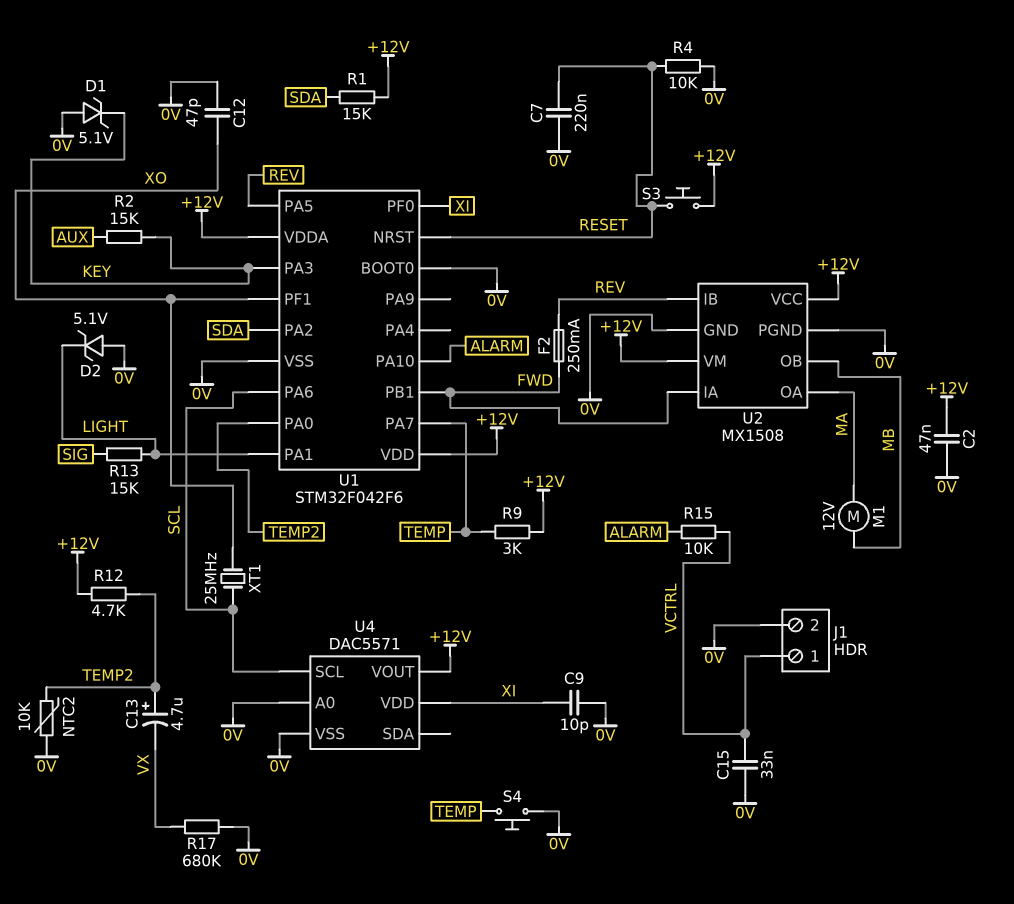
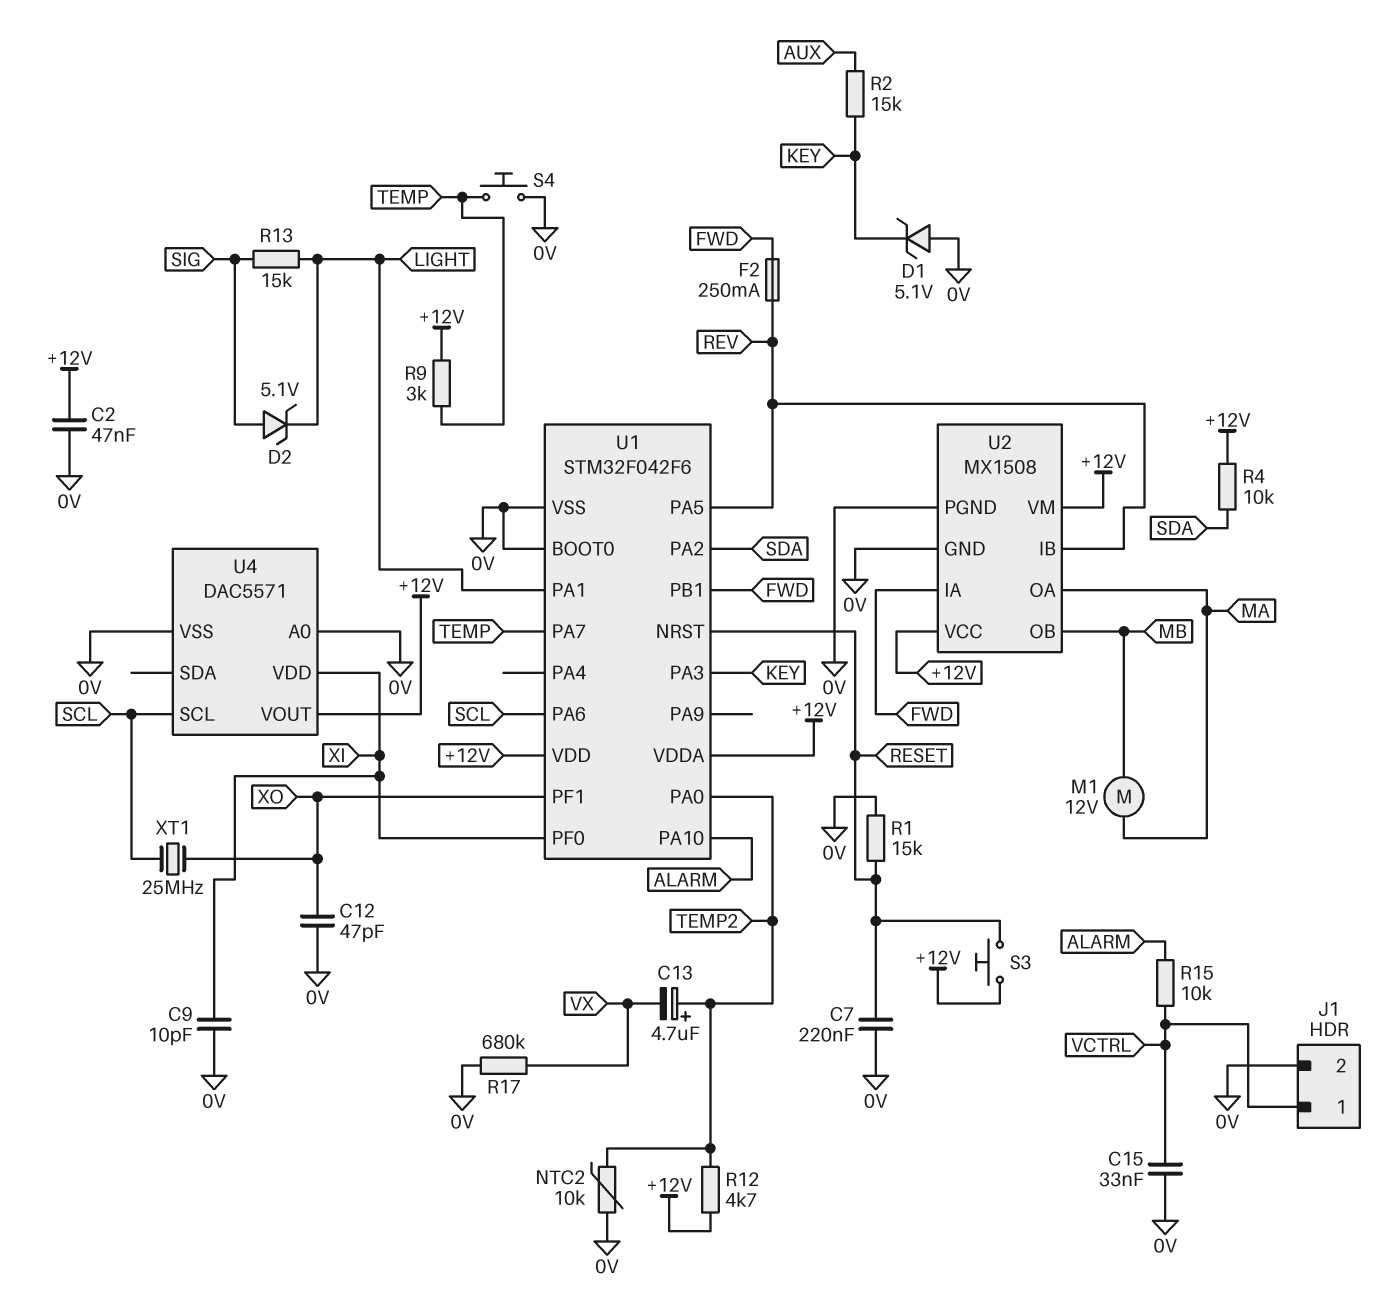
D2: zener 5.1V (A 0V, K LIGHT) -> zener 5.1V (A SIG, K LIGHT)
R1: 15k (+12V, SDA) -> 15k (0V, RESET)
R4: 10k (0V, RESET) -> 10k (+12V, SDA)

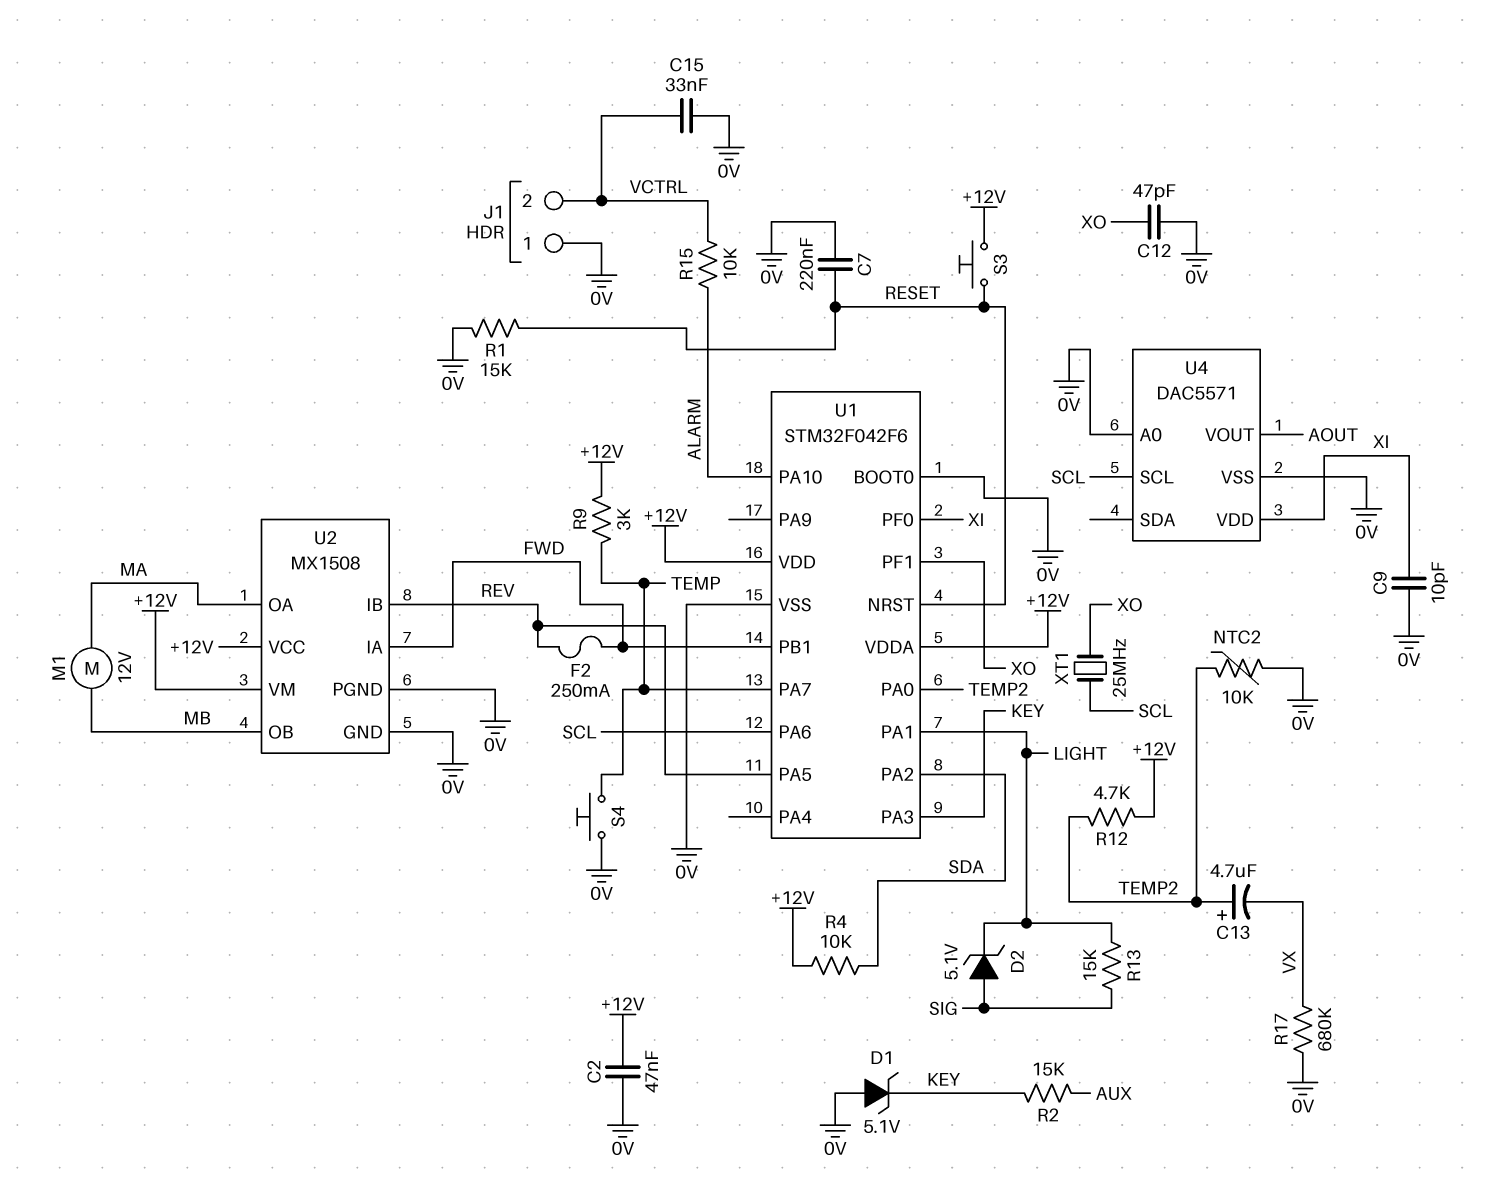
J1 pin 1: VCTRL -> 0V
J1 pin 2: 0V -> VCTRL
U4 pin VOUT: +12V -> AOUT

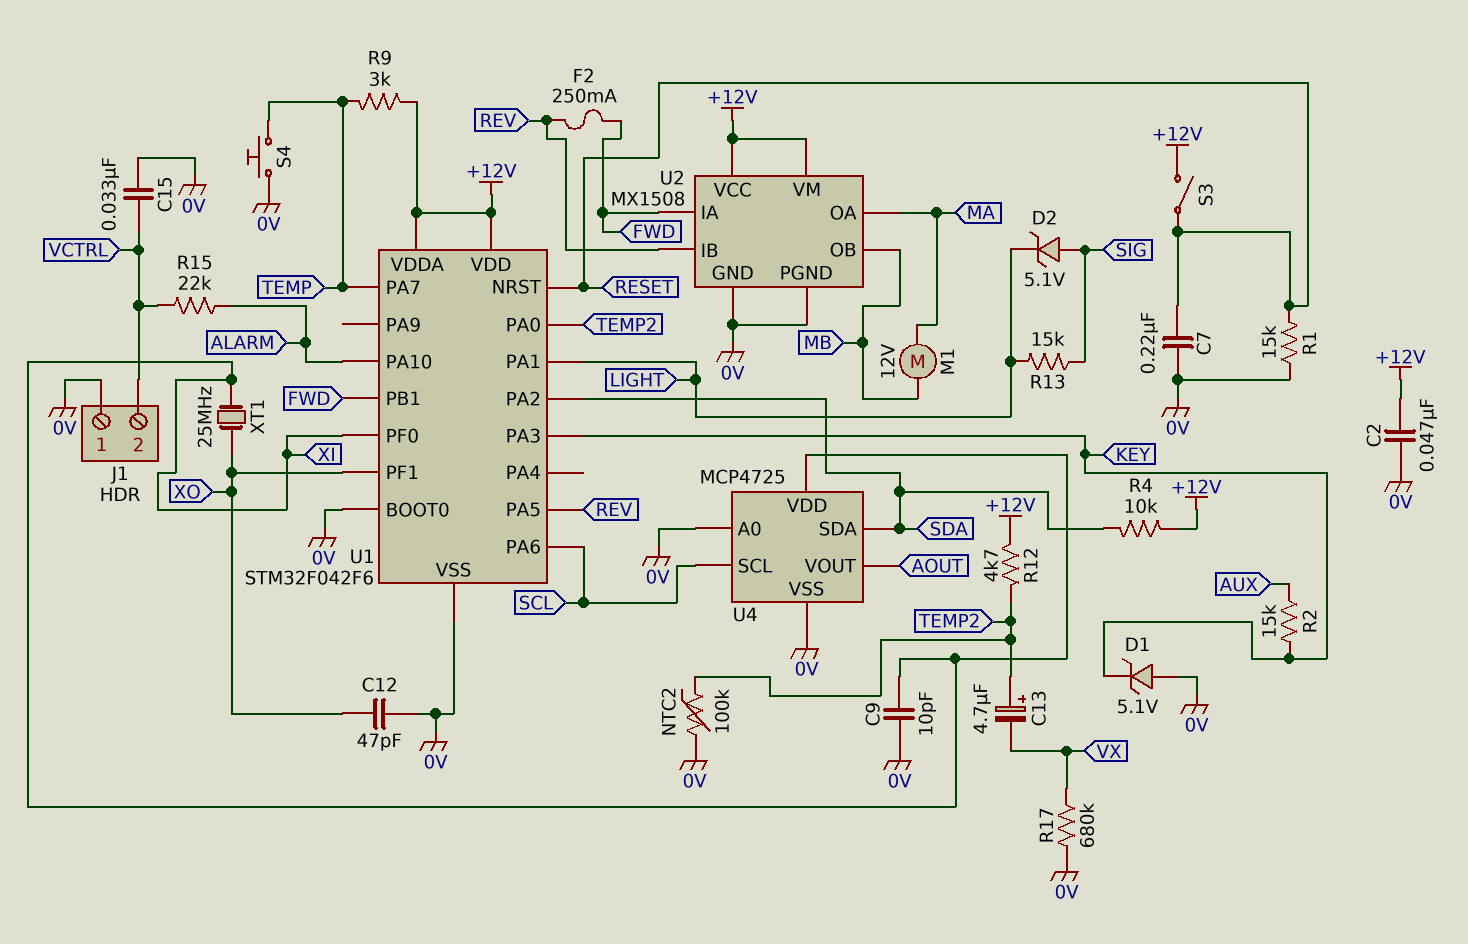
NTC2: 10k (0V, TEMP2) -> 100k (0V, TEMP2)
R15: 10k (ALARM, VCTRL) -> 22k (ALARM, VCTRL)
S3: button (+12V, RESET) -> switch (+12V, RESET)
U4: DAC5571 -> MCP4725
U4 pin SDA: none -> SDA
XT1: 25MHz (SCL, XO) -> 25MHz (XI, XO)

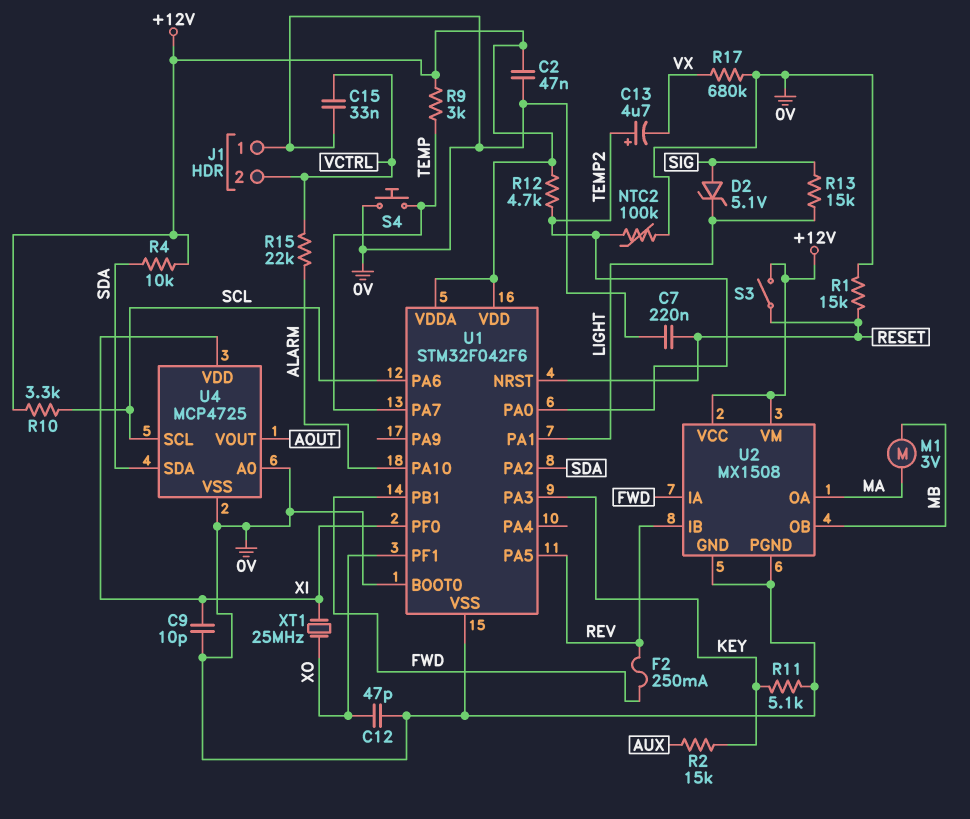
D1: zener 5.1V (A 0V, K KEY) -> none
M1: motor 12V (MA, MB) -> motor 3V (MA, MB)
R10: none -> 3.3k (+12V, SCL)
R11: none -> 5.1k (0V, KEY)

